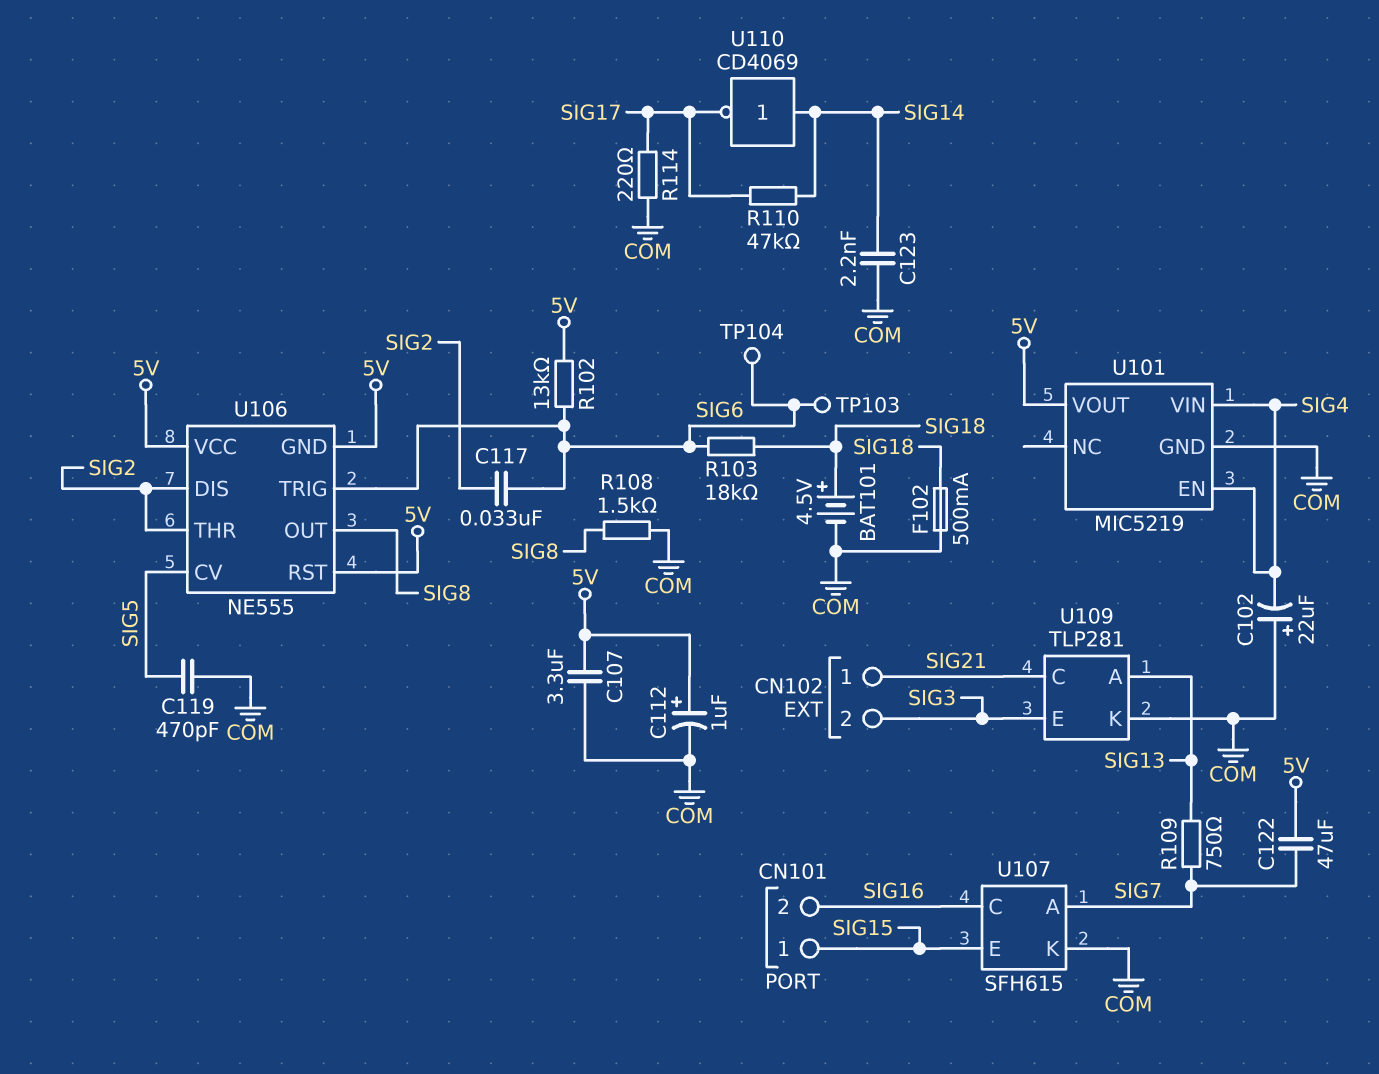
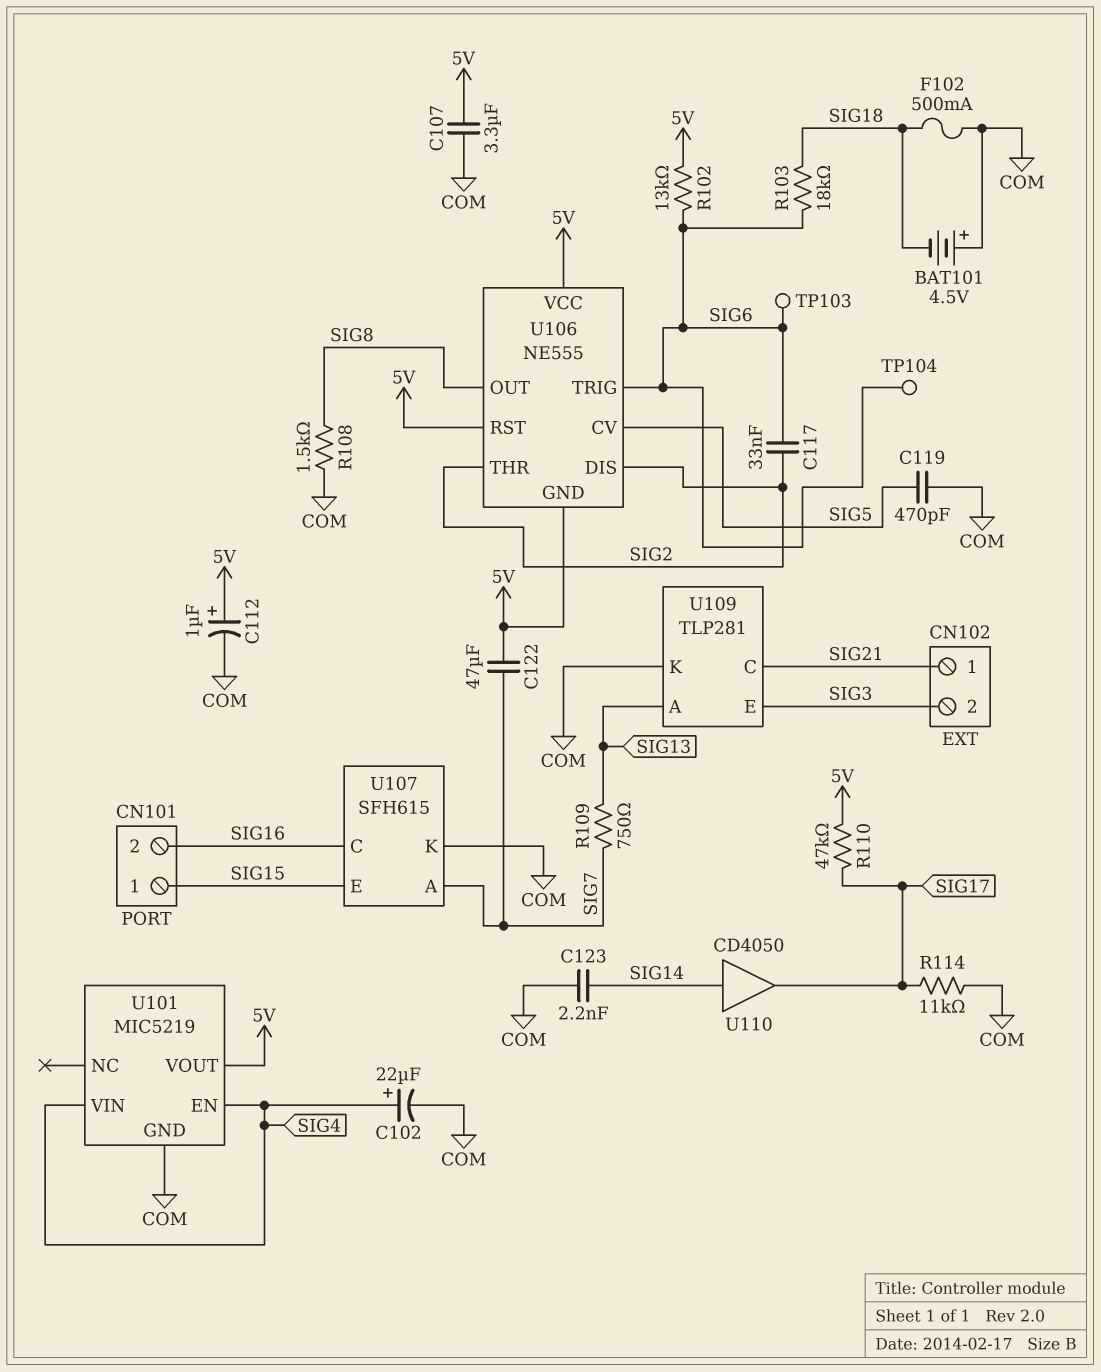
BAT101: 4.5V (plus SIG18, minus COM) -> 4.5V (plus COM, minus SIG18)
C102: 22uF (plus COM, minus SIG4) -> 22uF (plus SIG4, minus COM)
R110: 47k (SIG14, SIG17) -> 47k (5V, SIG17)
R114: 220 (COM, SIG17) -> 11k (COM, SIG17)
U110: NOT CD4069 (in SIG14, out SIG17) -> buffer CD4050 (in SIG14, out SIG17)

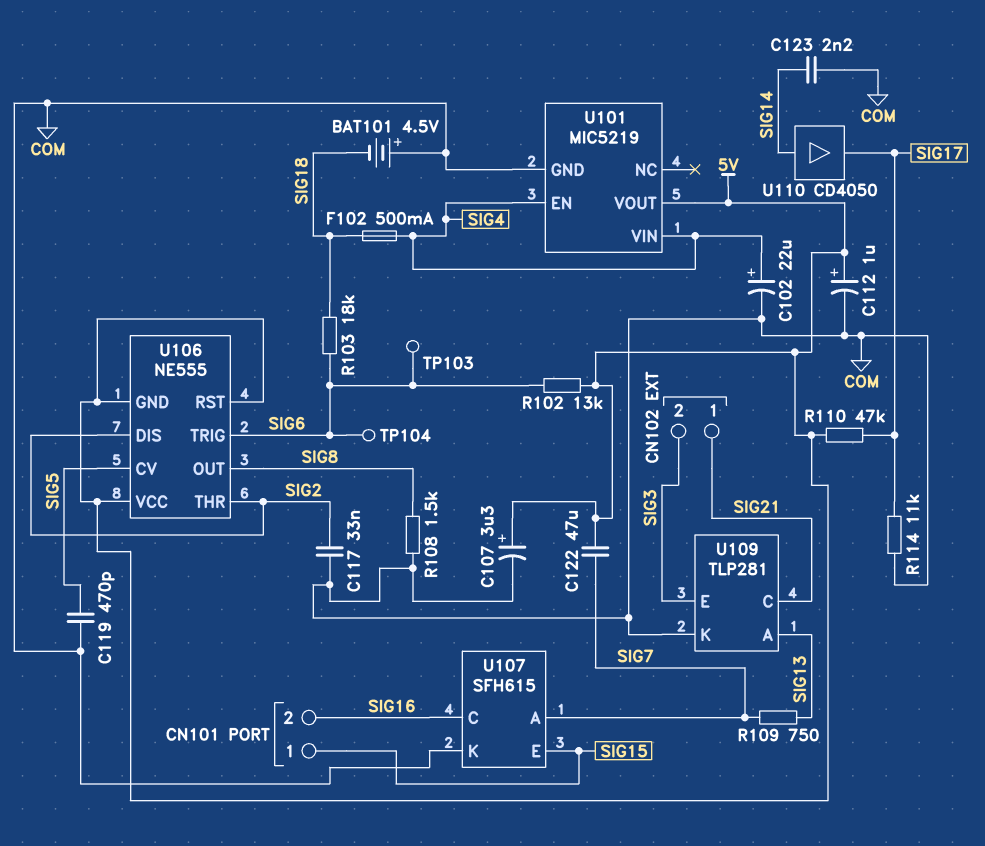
C107: 3.3uF (5V, COM) -> 3.3uF (plus 5V, minus COM)
C117: 33nF (SIG2, SIG6) -> 33nF (COM, SIG2)
F102: 500mA (COM, SIG18) -> 500mA (SIG4, SIG18)

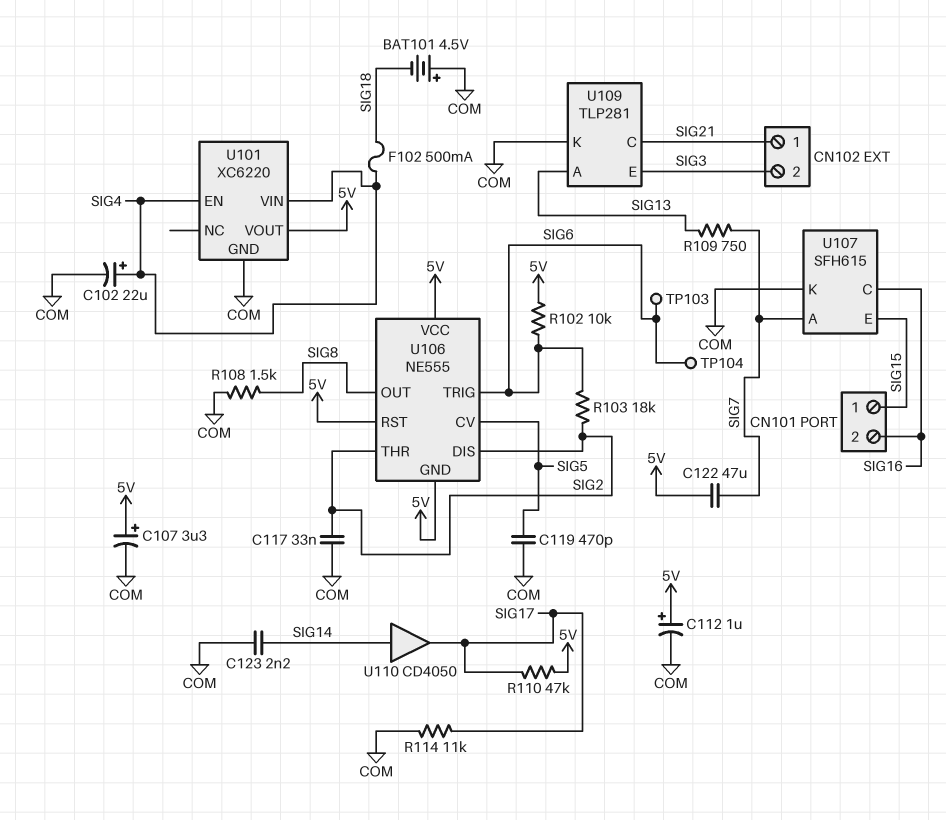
R102: 13k (5V, SIG6) -> 10k (5V, SIG6)
R103: 18k (SIG6, SIG18) -> 18k (SIG2, SIG6)
U101: MIC5219 -> XC6220

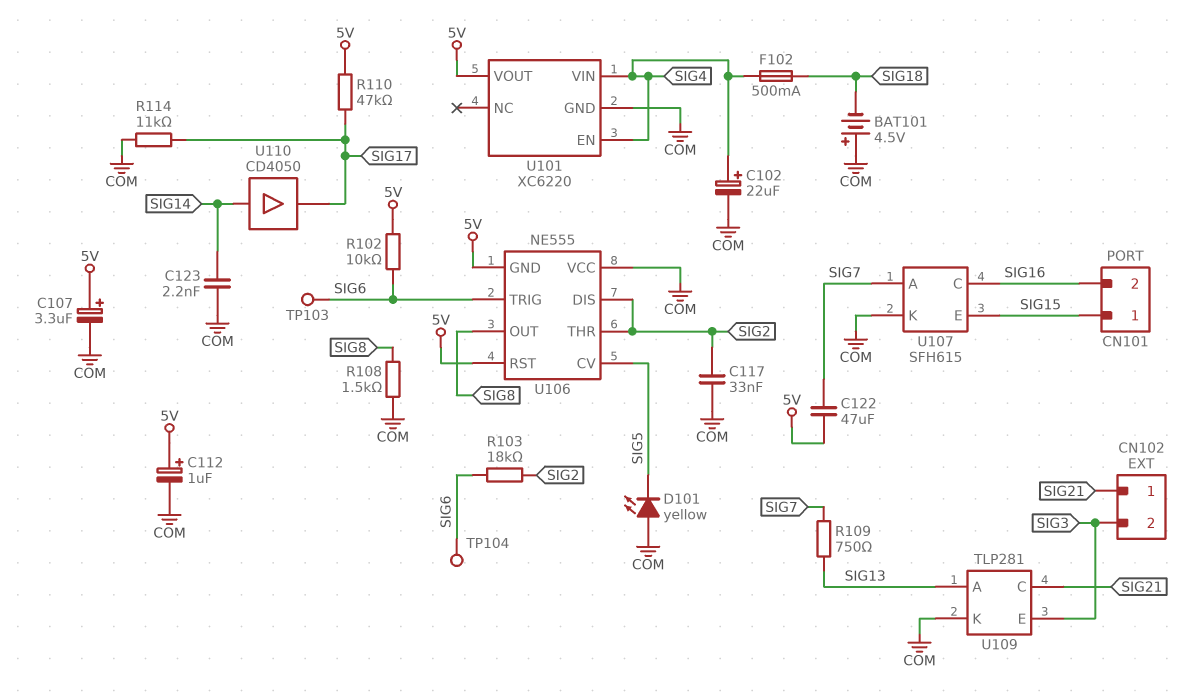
C119: 470pF (COM, SIG5) -> none
D101: none -> LED yellow (A COM, K SIG5)
U106 pin VCC: 5V -> COM

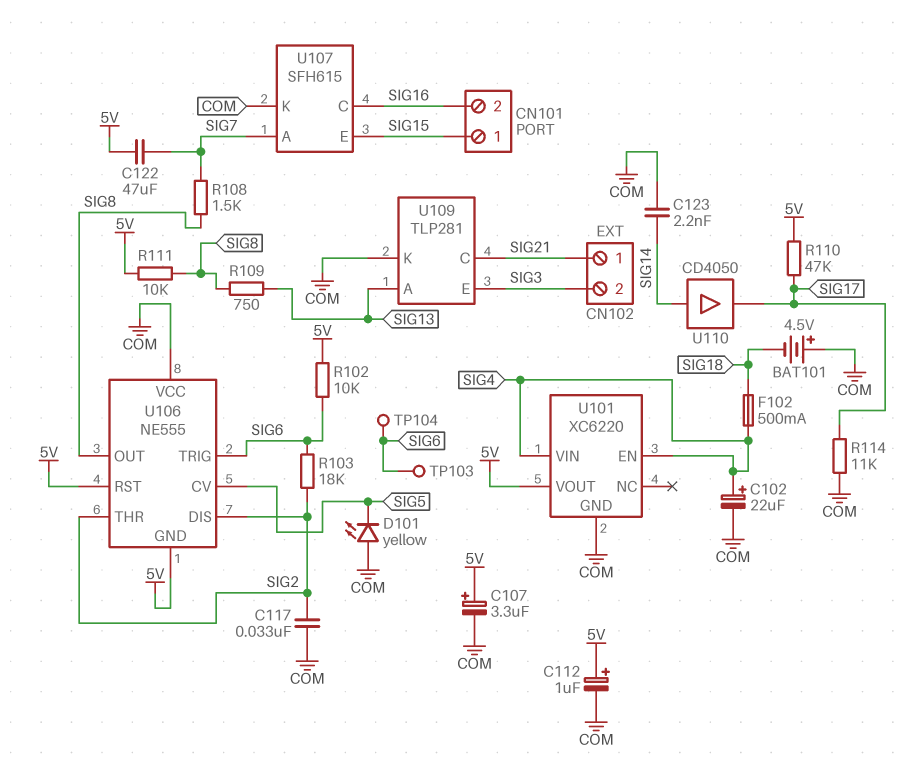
R108: 1.5k (COM, SIG8) -> 1.5k (SIG7, SIG8)
R109: 750 (SIG7, SIG13) -> 750 (SIG8, SIG13)
R111: none -> 10k (5V, SIG8)

